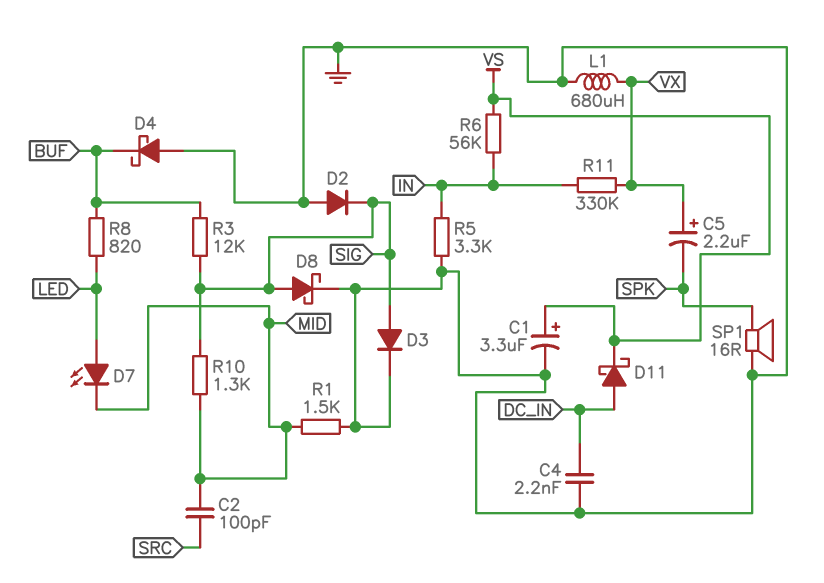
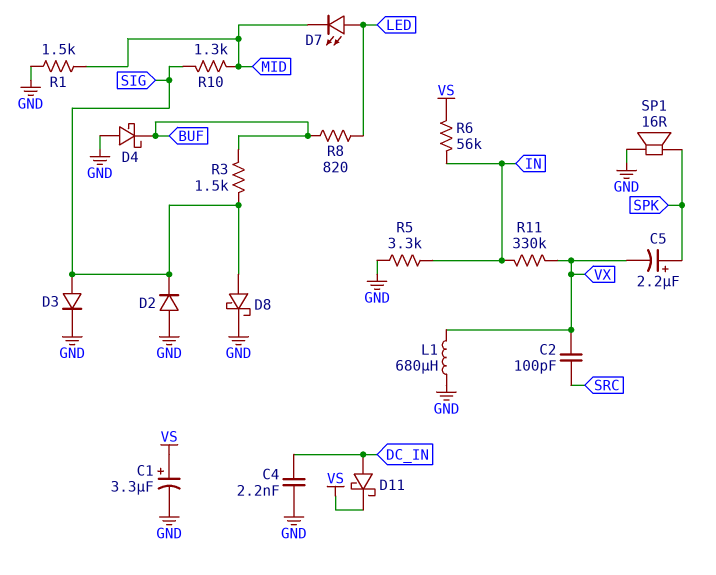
C2: 100pF (MID, SRC) -> 100pF (SRC, VX)
C5: 2.2uF (plus VX, minus SPK) -> 2.2uF (plus SPK, minus VX)
R3: 12k (BUF, SIG) -> 1.5k (BUF, SIG)

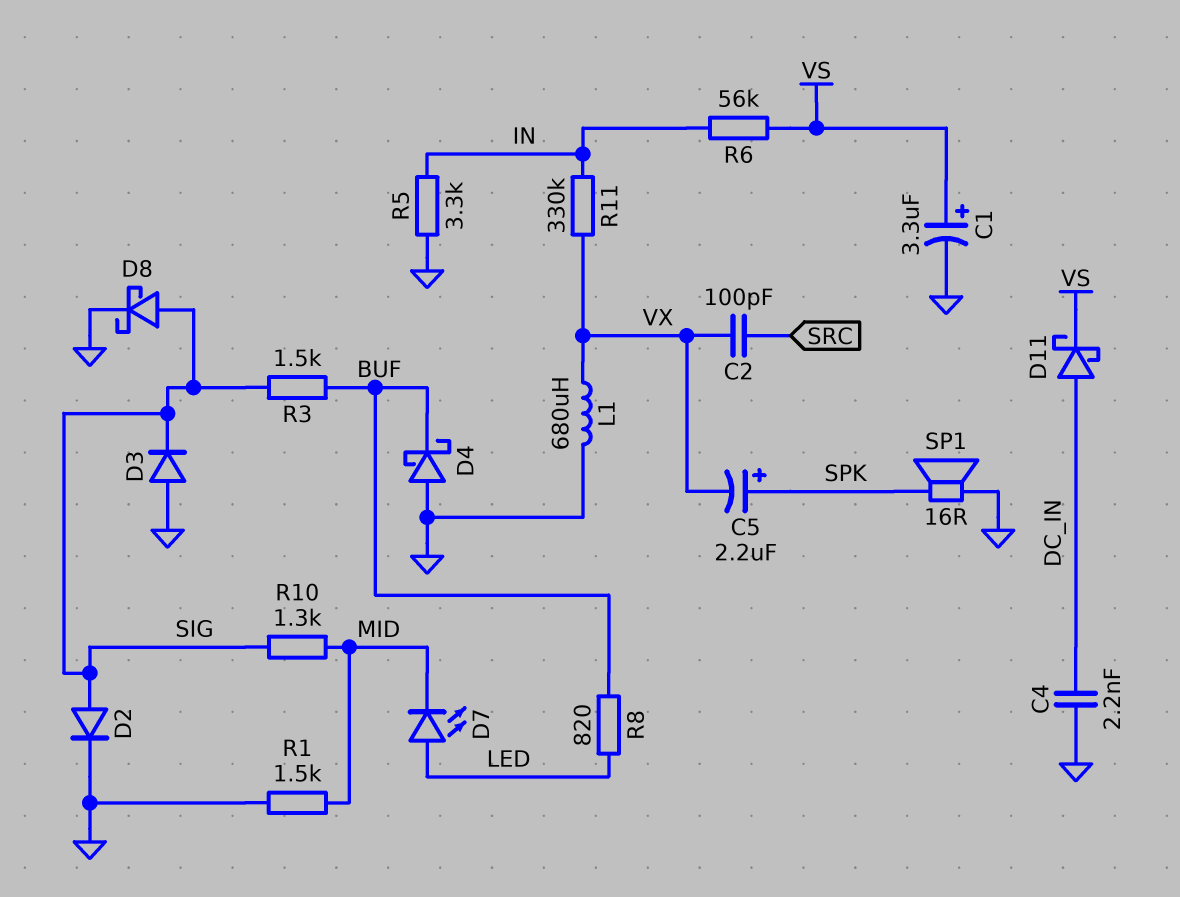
D2: diode (A GND, K SIG) -> diode (A SIG, K GND)
D3: diode (A SIG, K GND) -> diode (A GND, K SIG)

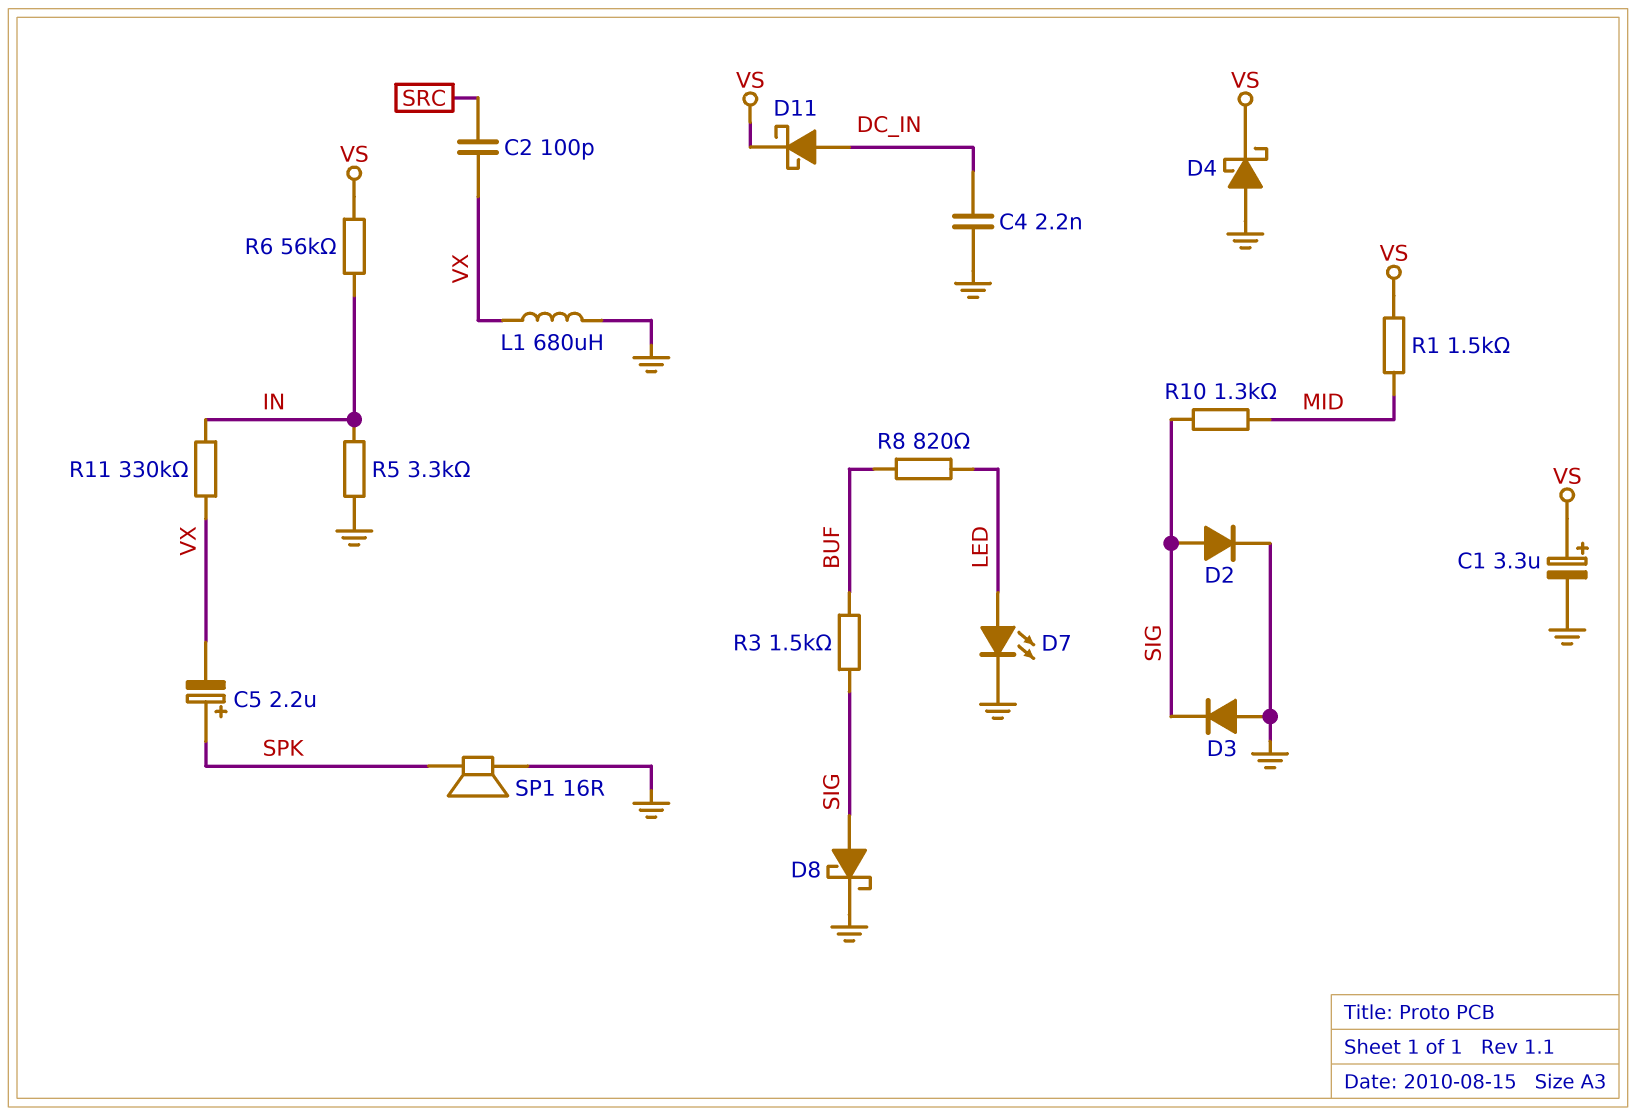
D4: schottky (A GND, K BUF) -> schottky (A GND, K VS)
D7: LED (A LED, K MID) -> LED (A LED, K GND)
R1: 1.5k (GND, MID) -> 1.5k (MID, VS)

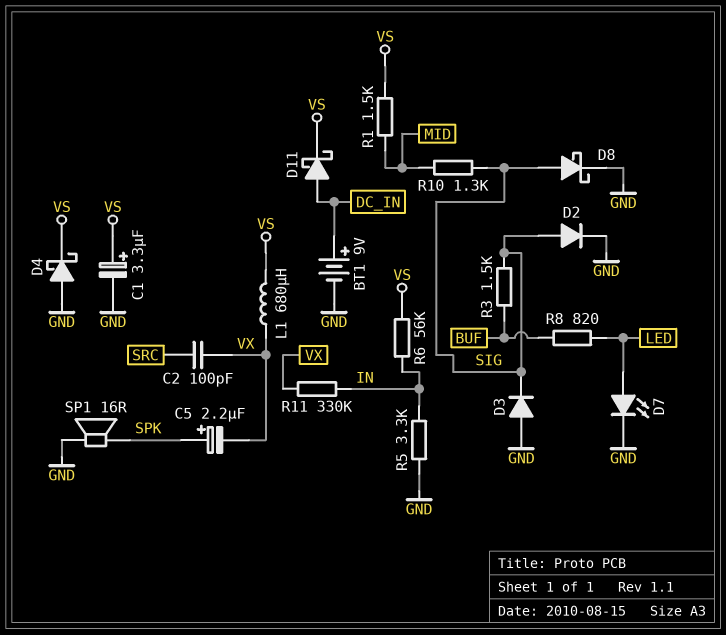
BT1: none -> 9V (plus DC_IN, minus GND)
C4: 2.2nF (DC_IN, GND) -> none
L1: 680uH (GND, VX) -> 680uH (VS, VX)

